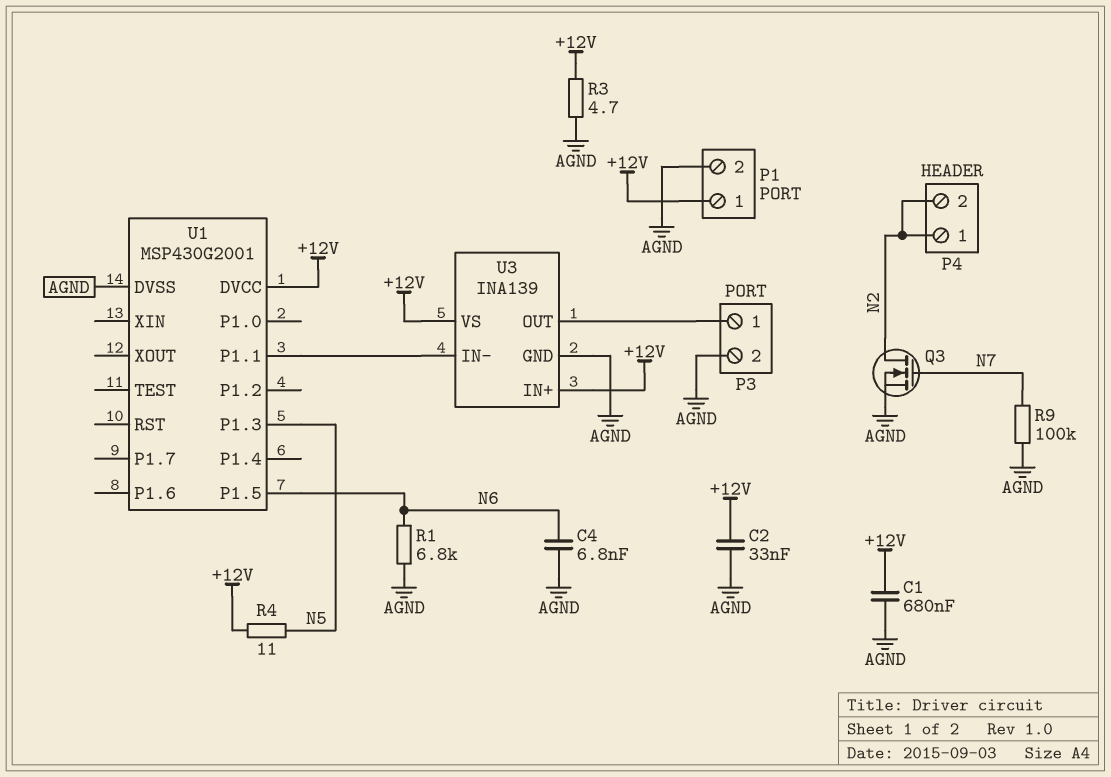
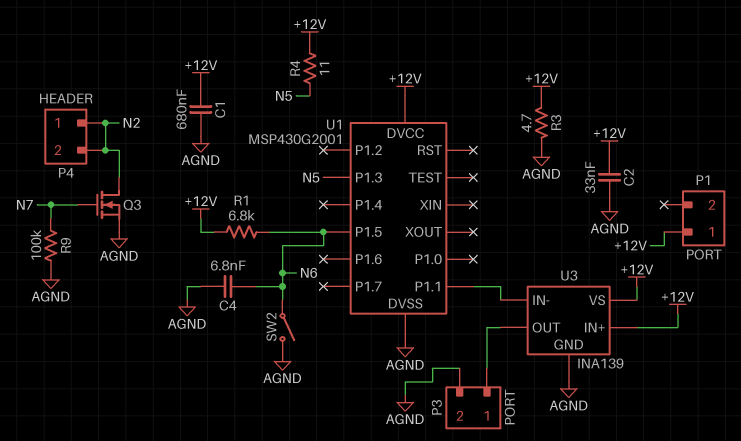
P1 pin 2: AGND -> none
R1: 6.8k (AGND, N6) -> 6.8k (+12V, N6)
SW2: none -> switch (AGND, N6)

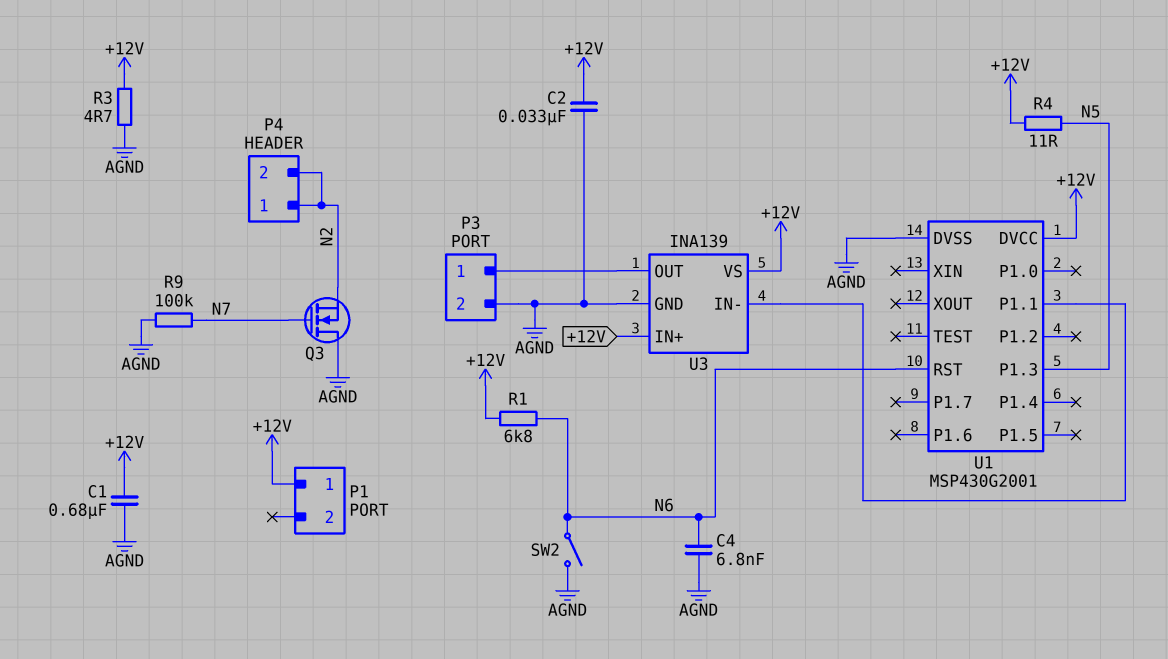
Q3: NMOS (G N7, D N2, S AGND) -> NMOS (G N7, D AGND, S N2)
U1 pin P1.5: N6 -> none
U1 pin RST: none -> N6

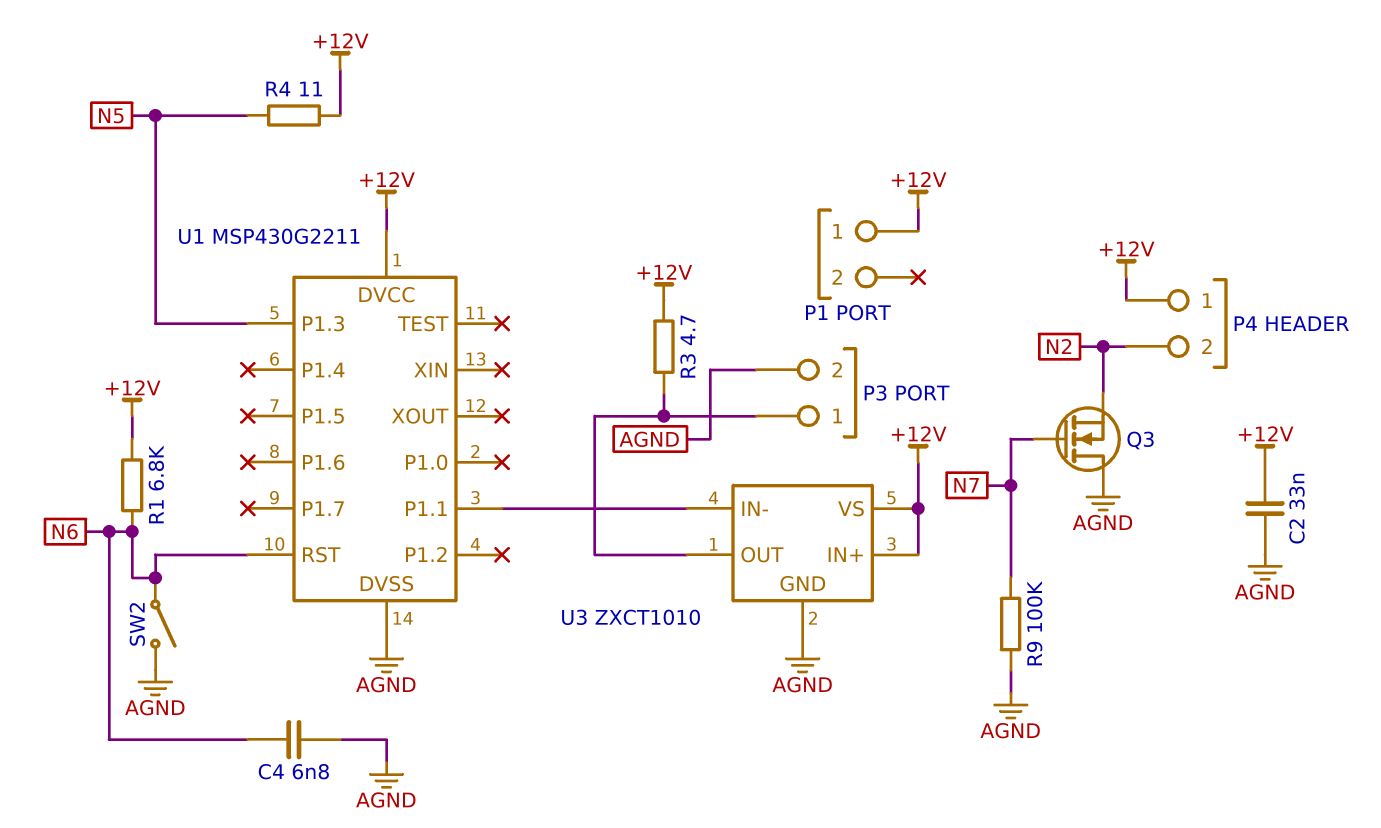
C1: 680nF (+12V, AGND) -> none
P4 pin 1: N2 -> +12V
R3: 4.7 (+12V, AGND) -> 4.7 (+12V, P3/1)
U1: MSP430G2001 -> MSP430G2211
U3: INA139 -> ZXCT1010

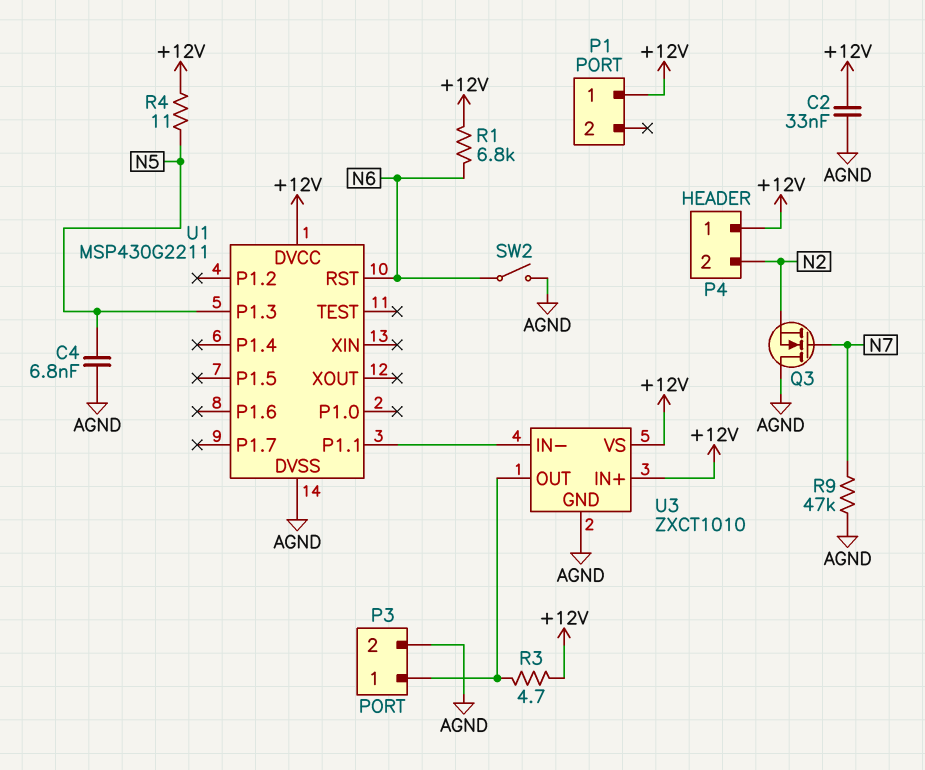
C4: 6.8nF (AGND, N6) -> 6.8nF (AGND, N5)
R9: 100k (AGND, N7) -> 47k (AGND, N7)

